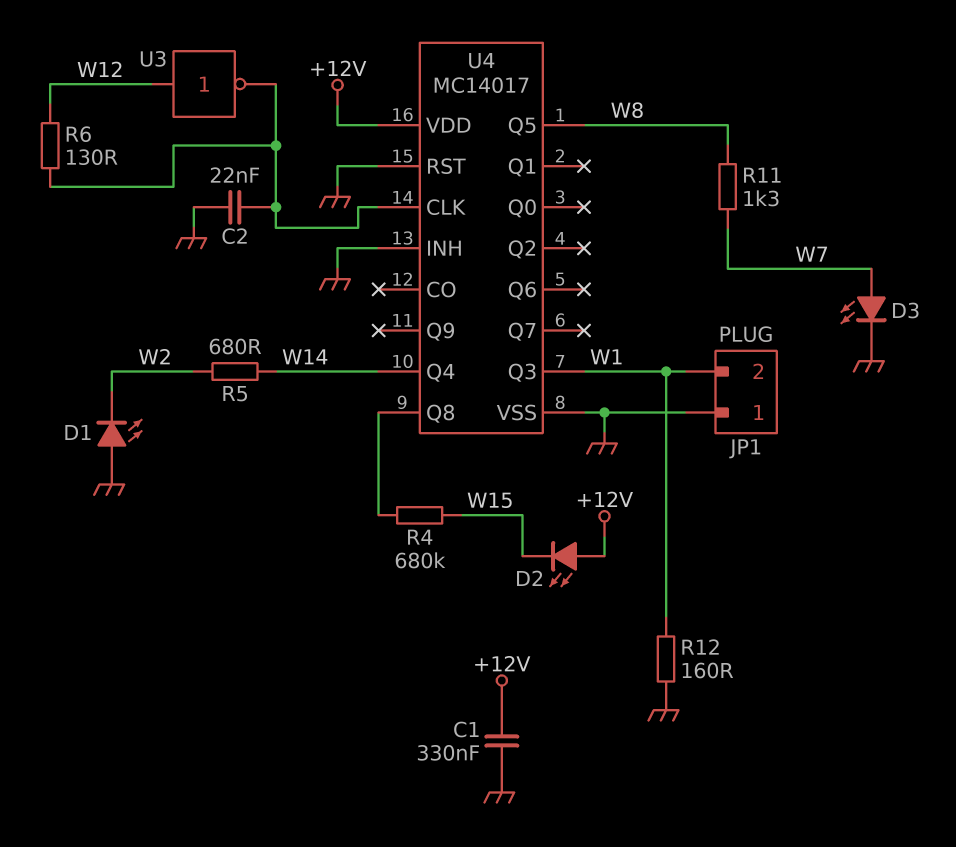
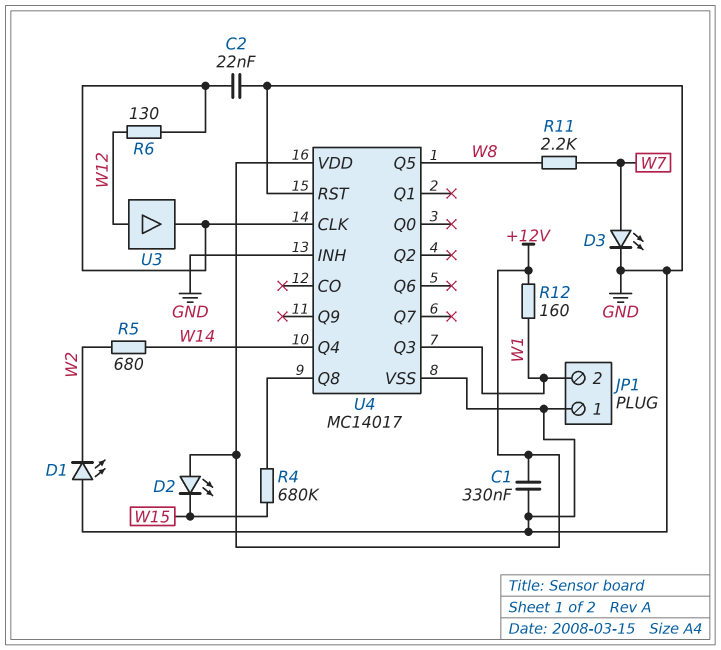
R11: 1.3k (W7, W8) -> 2.2k (W7, W8)
R12: 160 (GND, W1) -> 160 (+12V, W1)
U3: NOT (in W12, out U4/CLK) -> buffer (in W12, out U4/CLK)

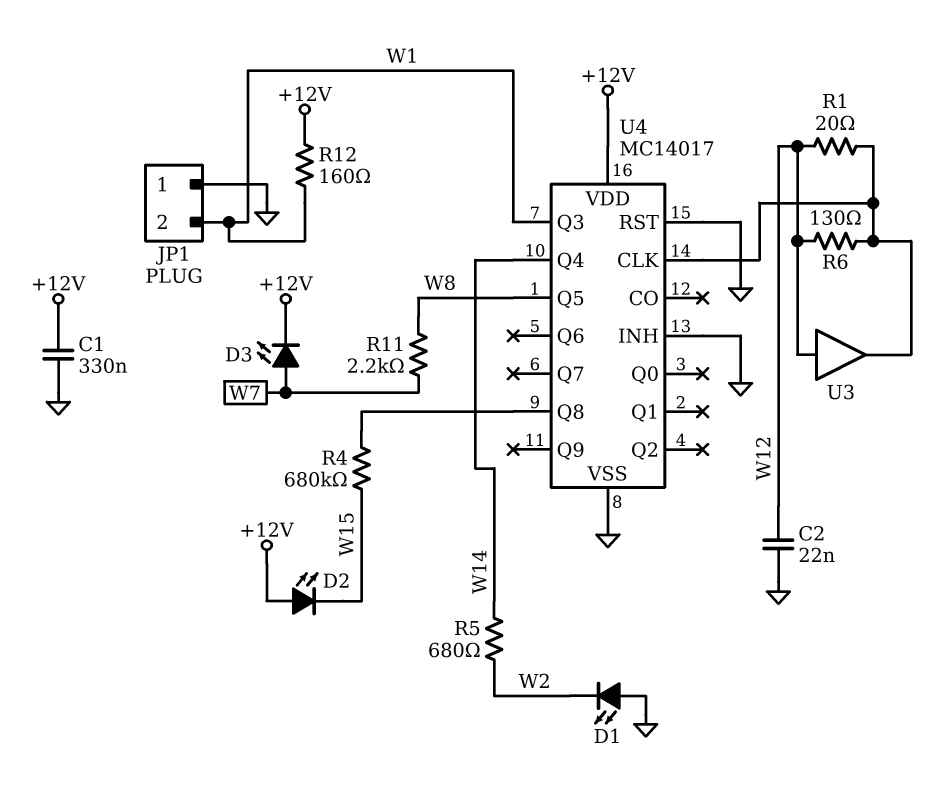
C2: 22nF (GND, U4/CLK) -> 22nF (GND, W12)
D3: LED (A W7, K GND) -> LED (A W7, K +12V)
R1: none -> 20 (U4/CLK, W12)

